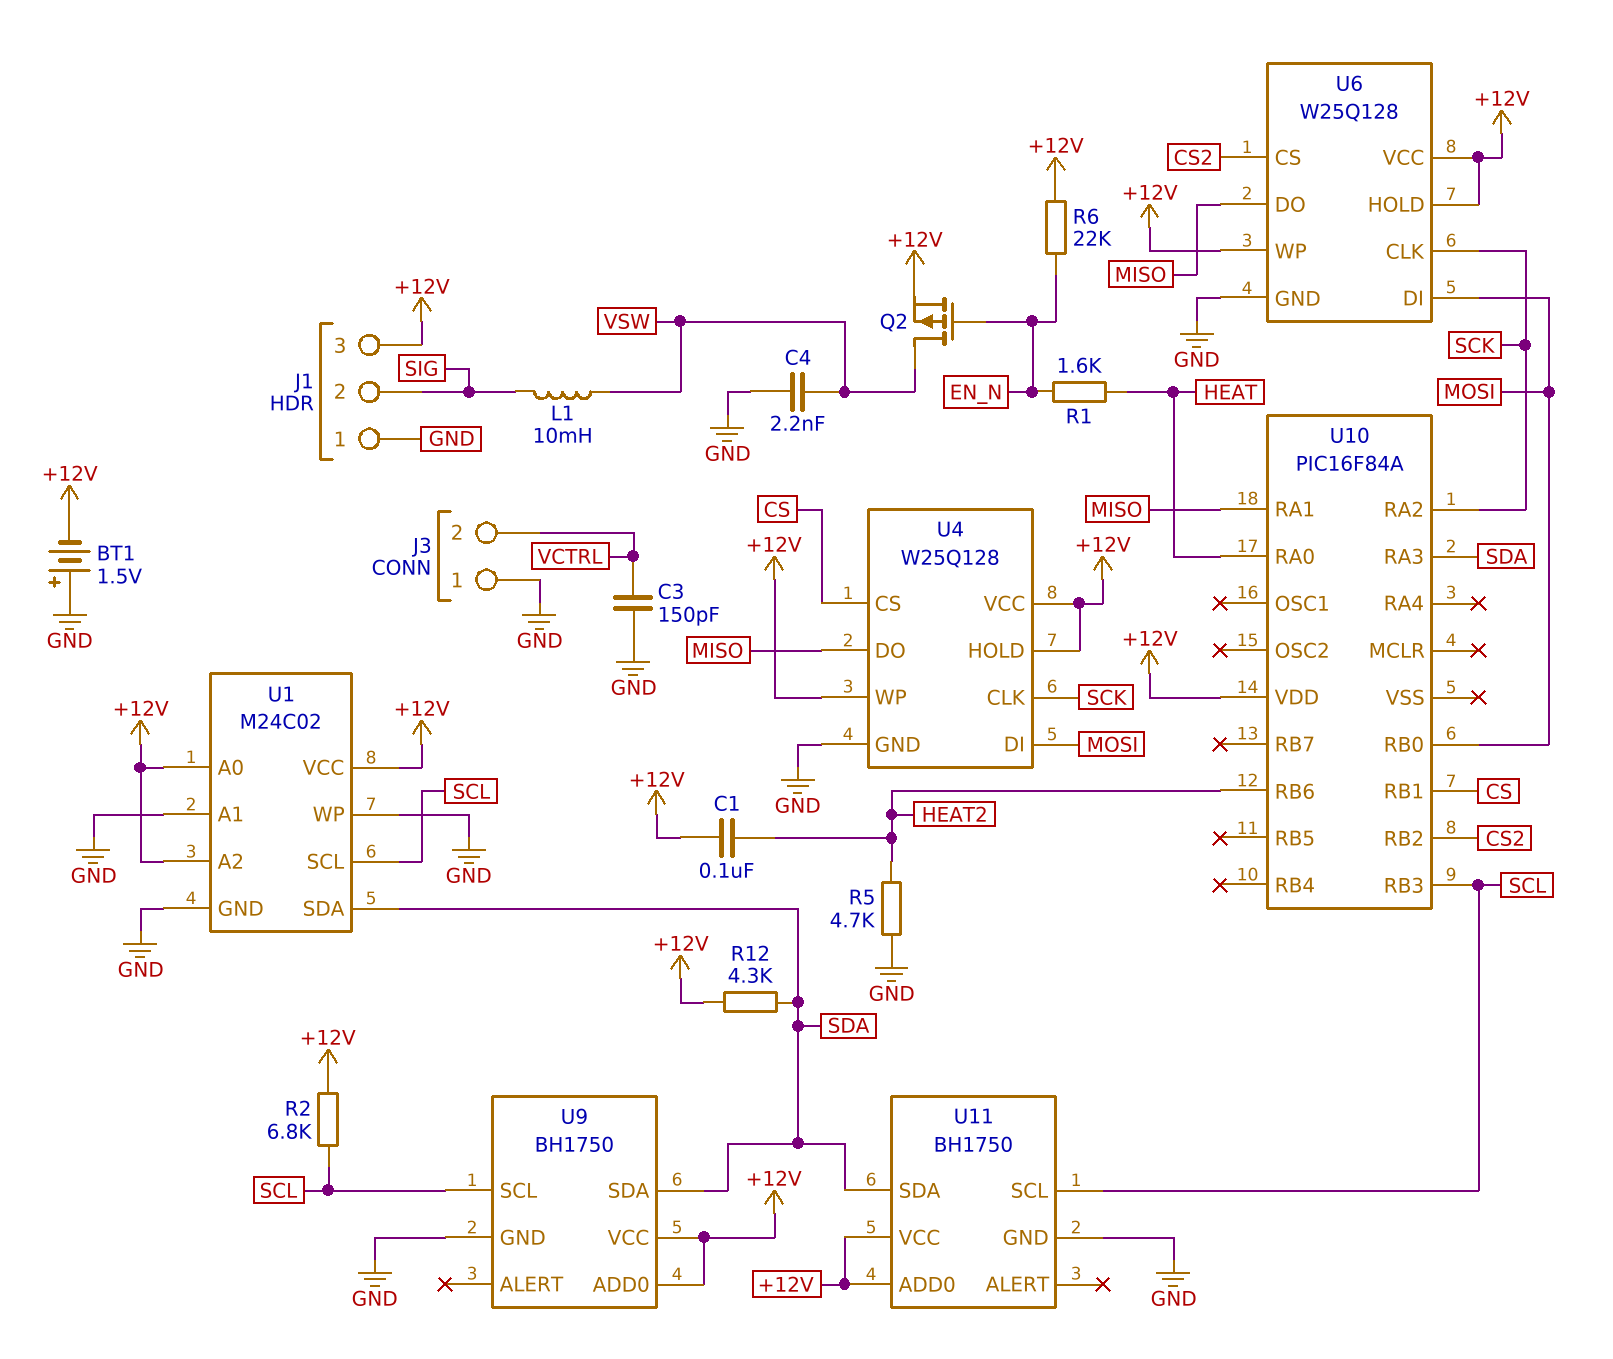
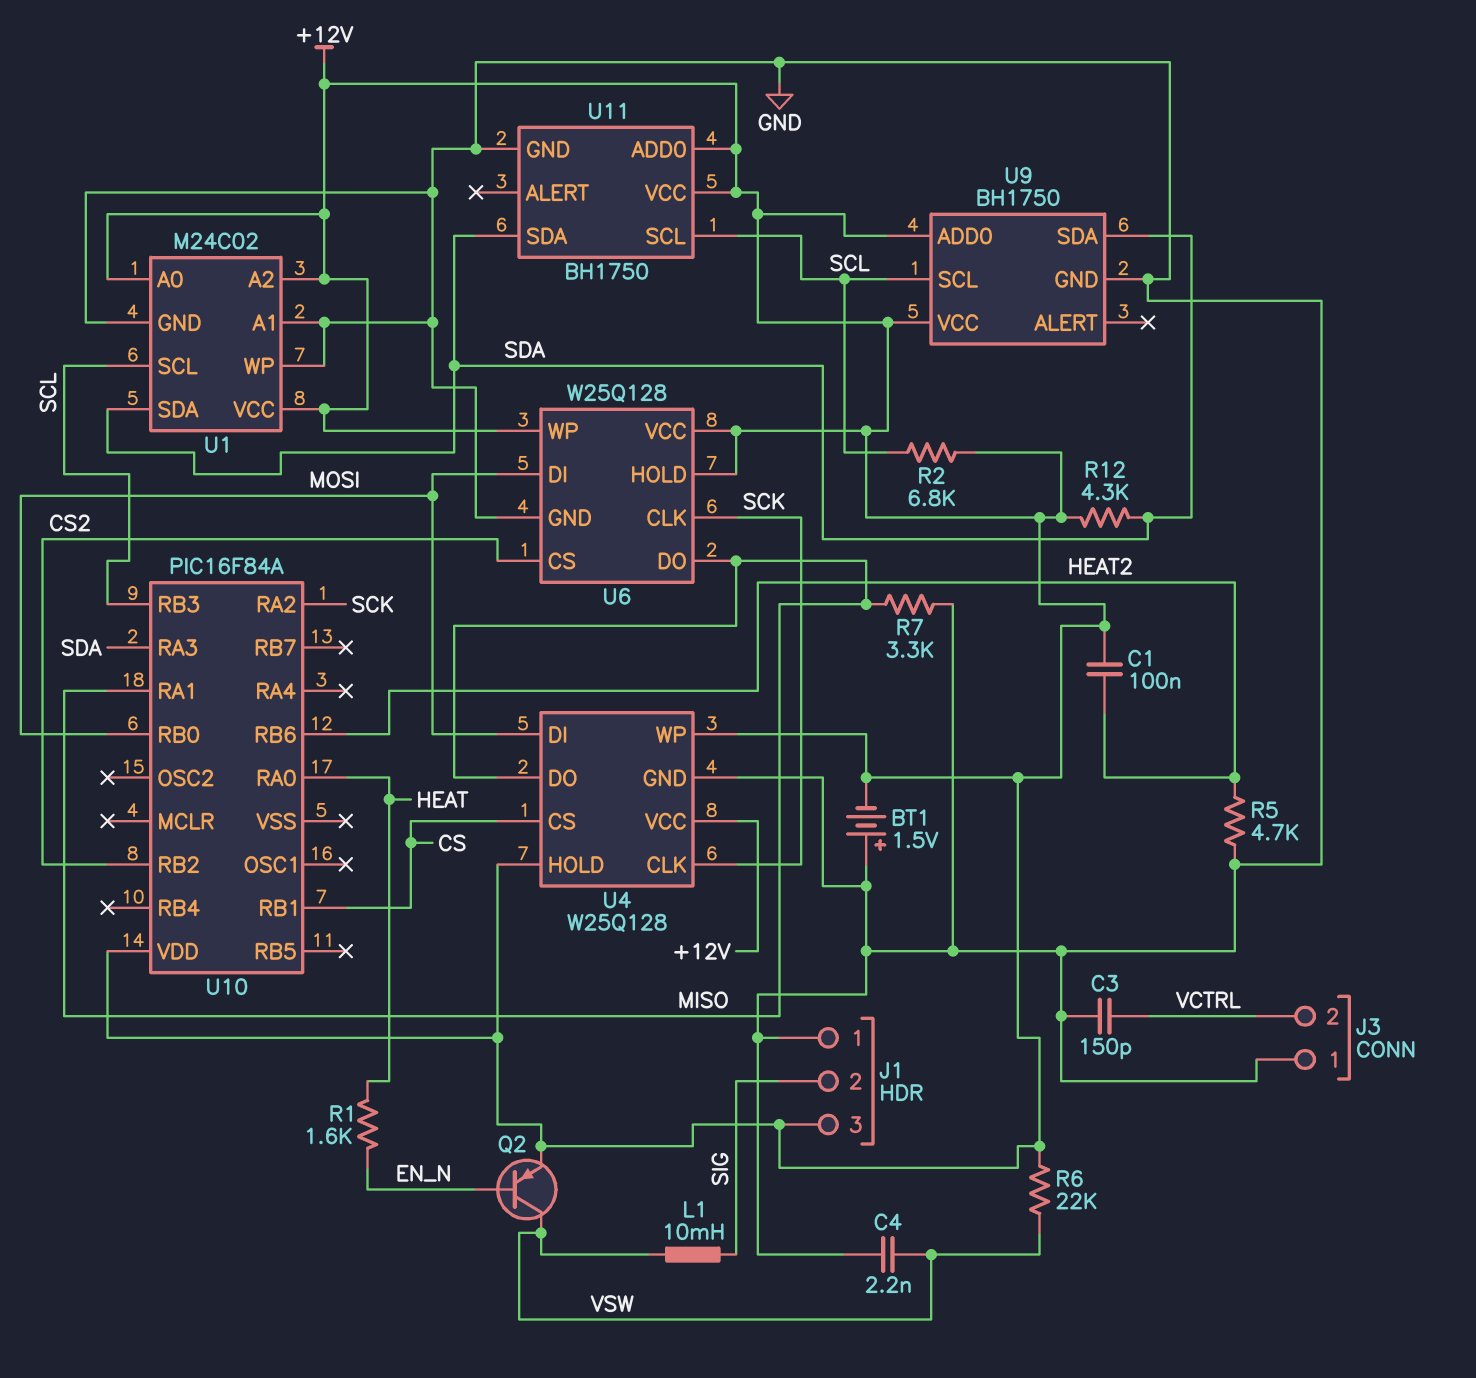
Q2: PMOS (G EN_N, D VSW, S +12V) -> PNP (B EN_N, C VSW, E +12V)
R6: 22k (+12V, EN_N) -> 22k (+12V, VSW)
R7: none -> 3.3k (GND, MISO)

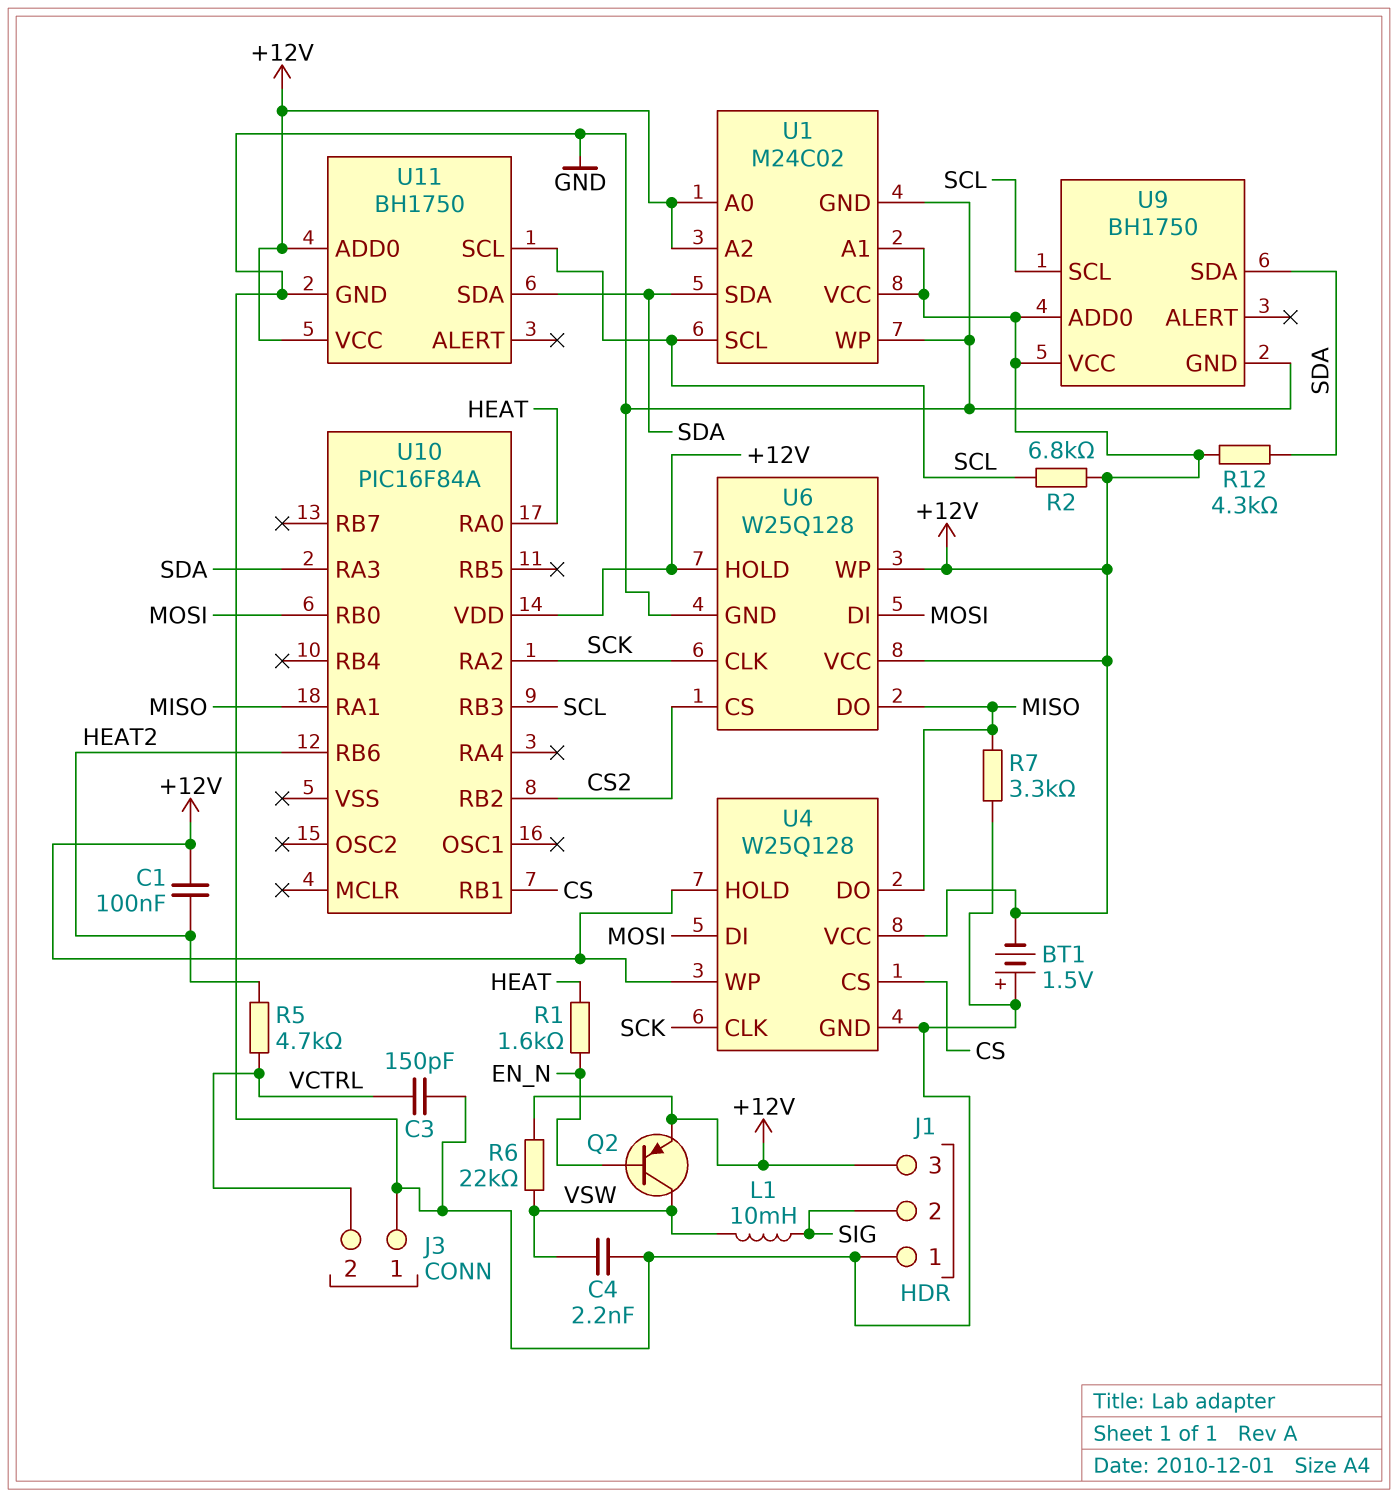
R5: 4.7k (GND, HEAT2) -> 4.7k (HEAT2, VCTRL)
U1 pin A1: GND -> +12V

